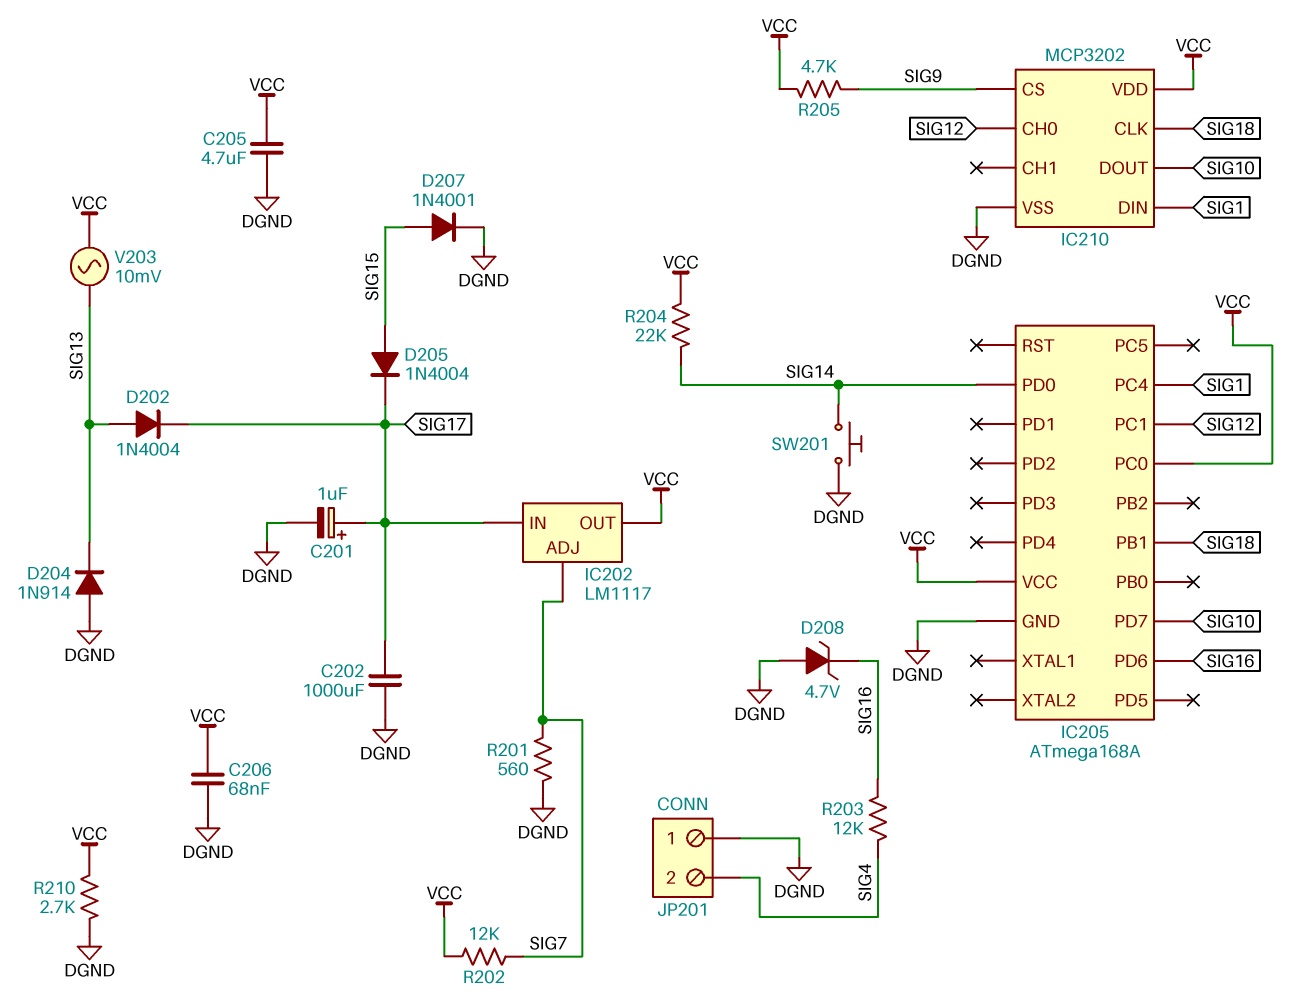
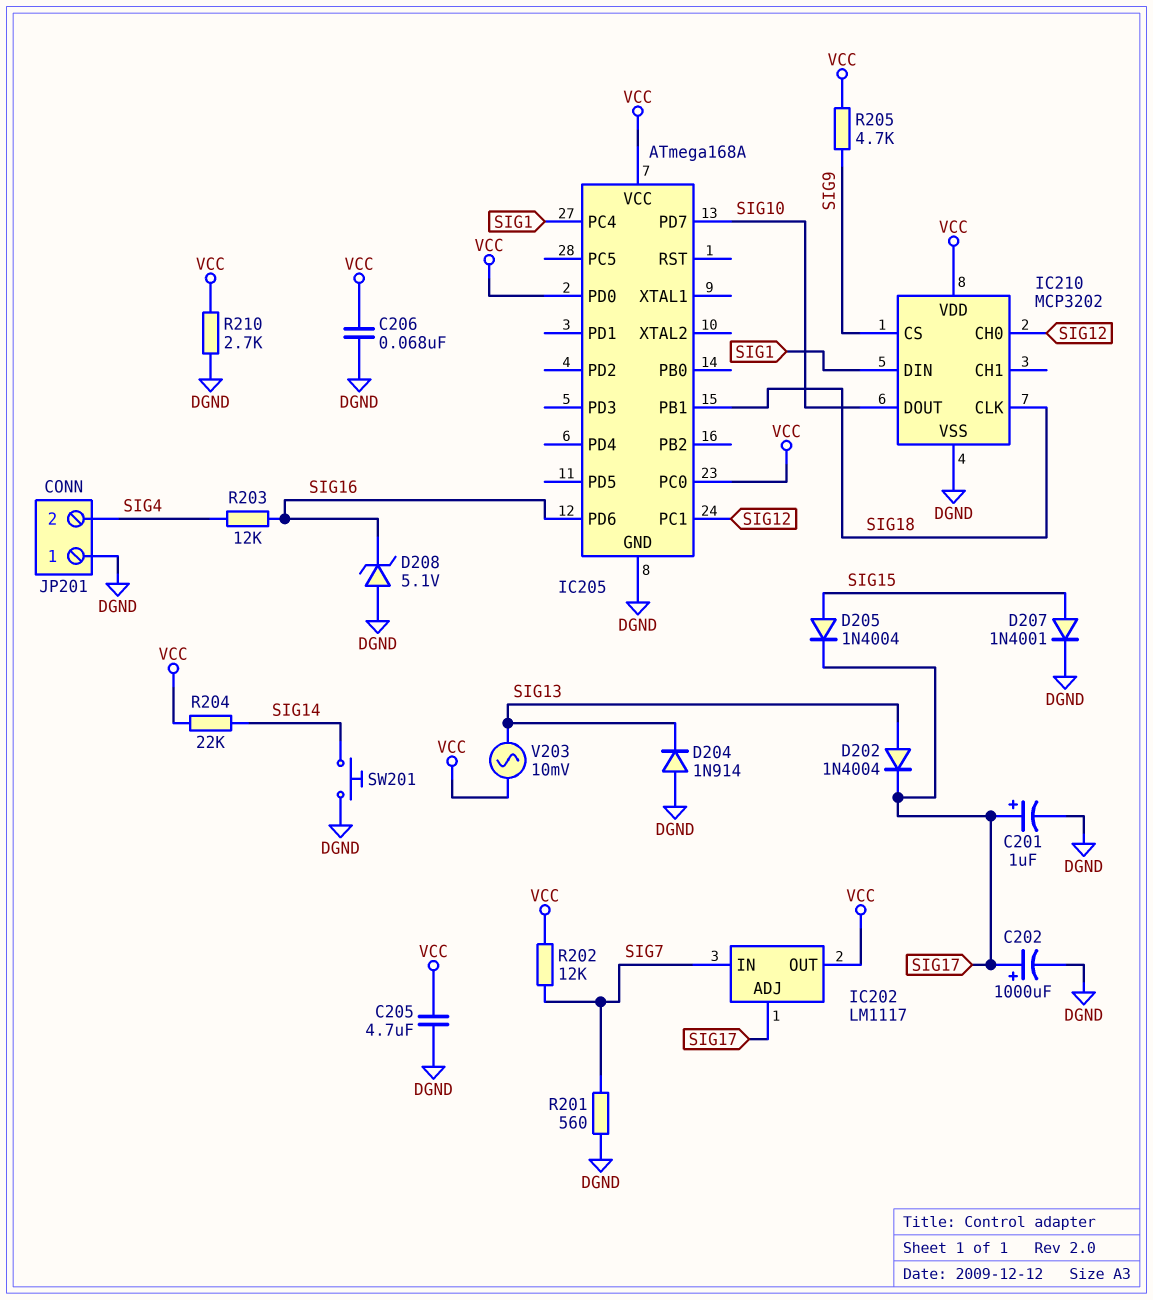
C202: 1000uF (DGND, SIG17) -> 1000uF (plus SIG17, minus DGND)
D208: zener 4.7V (A DGND, K SIG16) -> zener 5.1V (A DGND, K SIG16)
IC202 pin ADJ: SIG7 -> SIG17
IC202 pin IN: SIG17 -> SIG7
IC205 pin PD0: SIG14 -> VCC

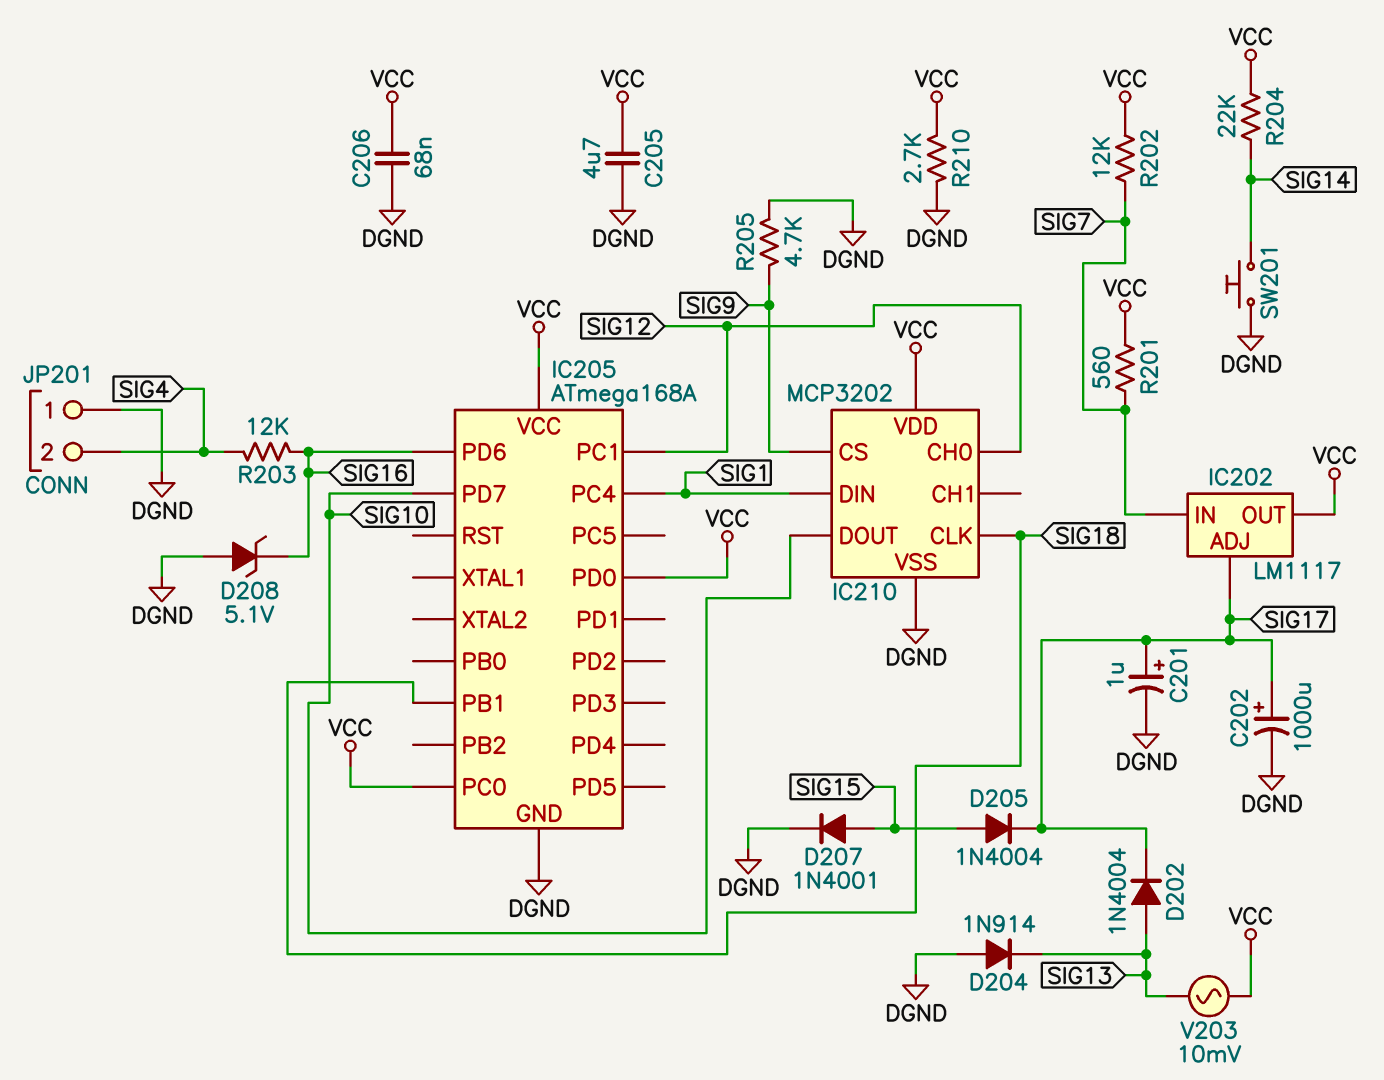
R201: 560 (DGND, SIG7) -> 560 (SIG7, VCC)
R205: 4.7k (SIG9, VCC) -> 4.7k (DGND, SIG9)

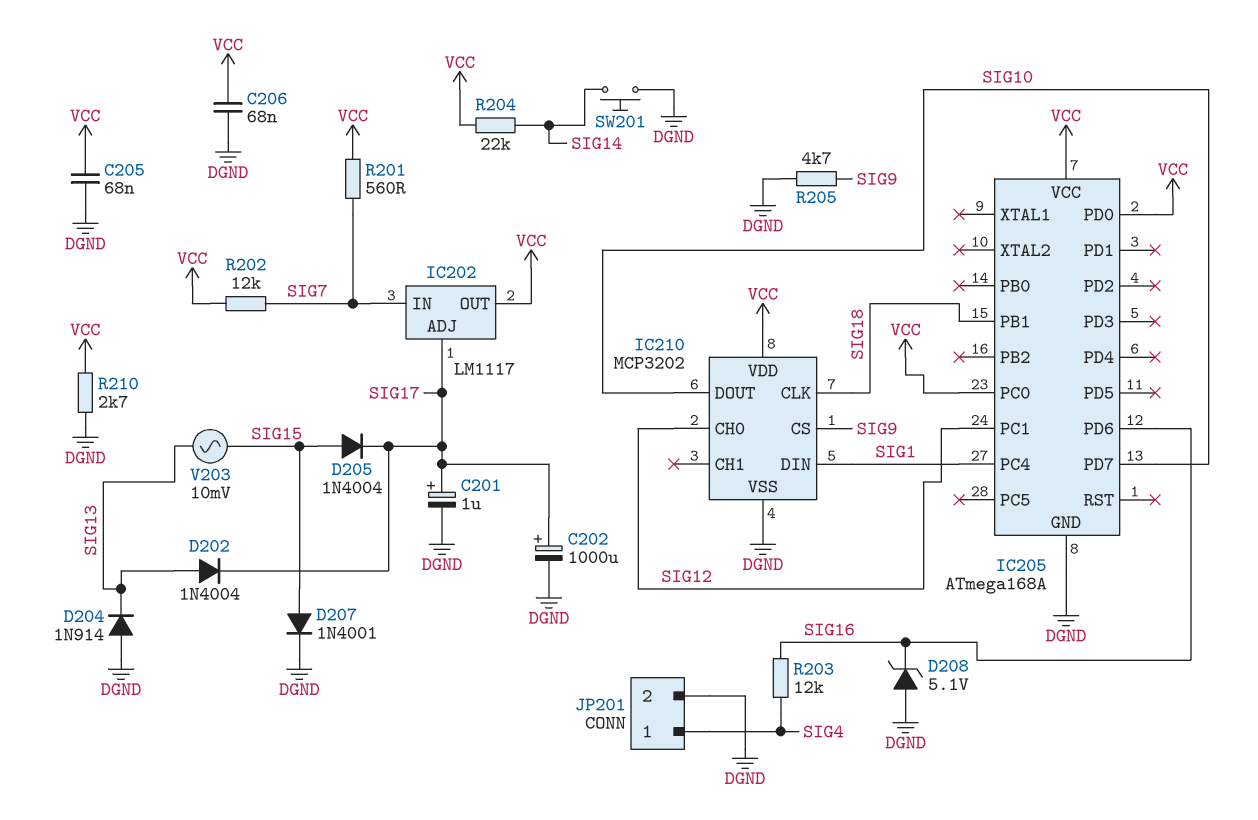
C205: 4.7uF (DGND, VCC) -> 68nF (DGND, VCC)
JP201 pin 1: DGND -> SIG4
JP201 pin 2: SIG4 -> DGND
V203: AC 10mV (SIG13, VCC) -> AC 10mV (SIG13, SIG15)

